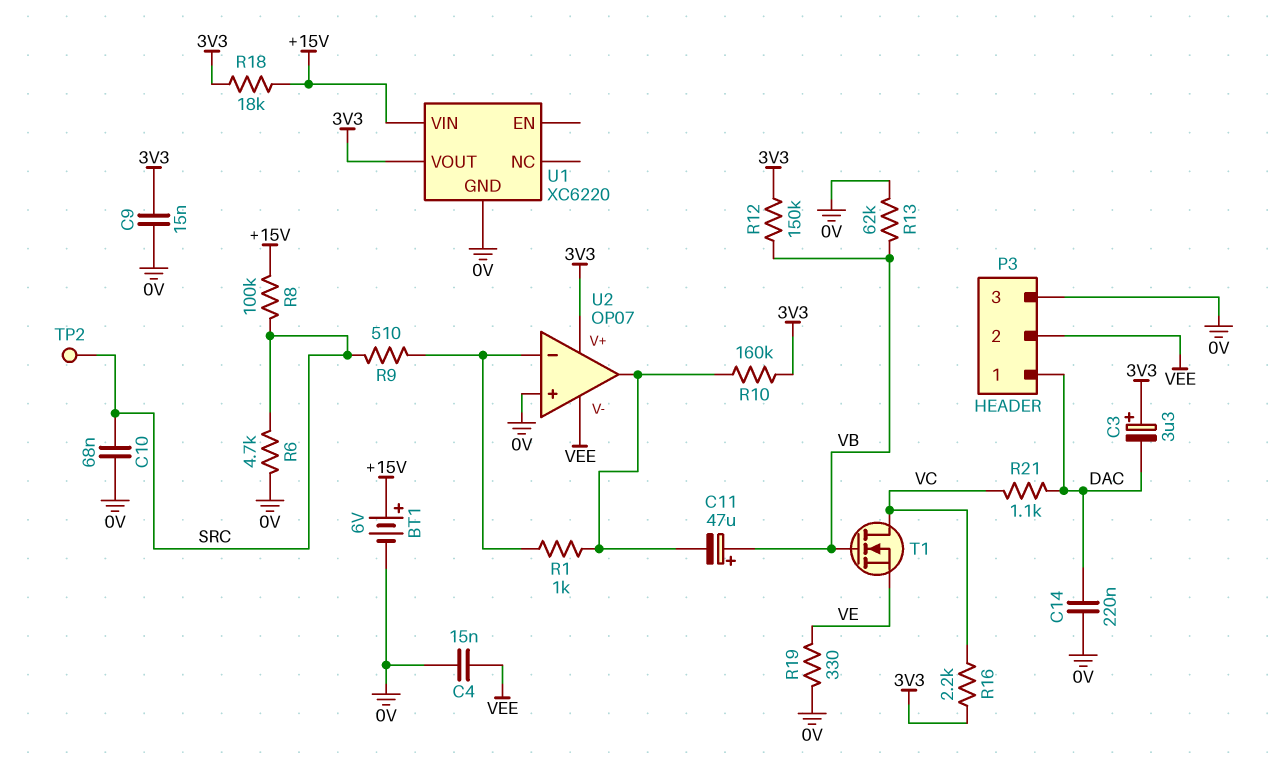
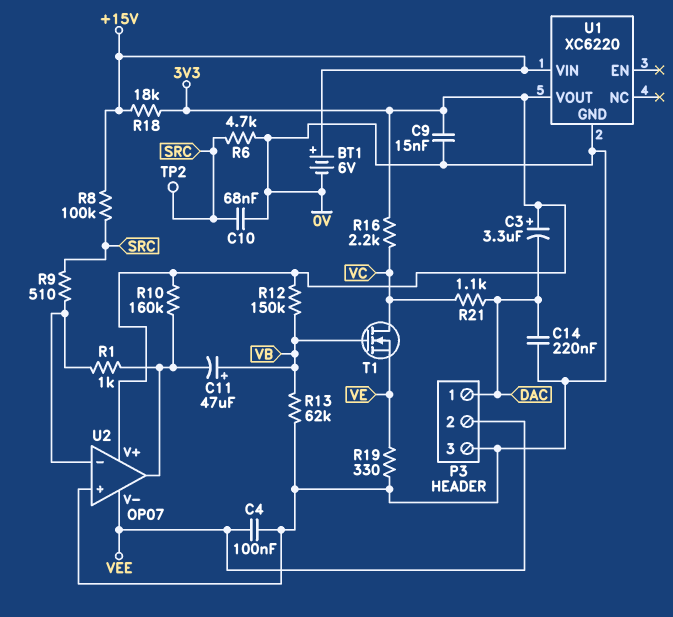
C4: 15nF (0V, VEE) -> 100nF (0V, VEE)

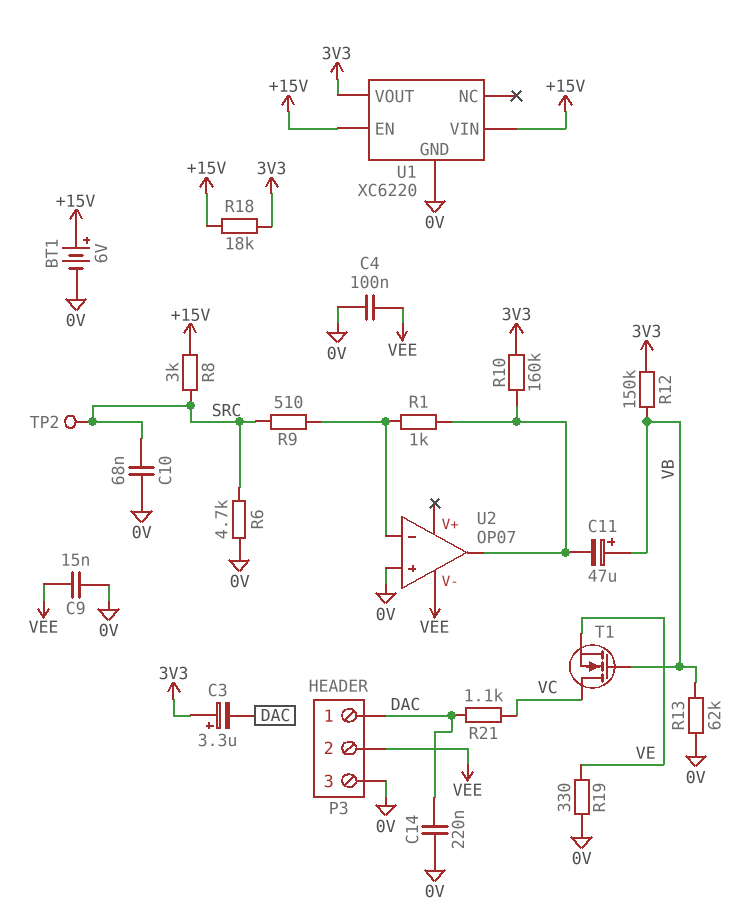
C9: 15nF (0V, 3V3) -> 15nF (0V, VEE)
R8: 100k (+15V, SRC) -> 3k (+15V, SRC)
R16: 2.2k (3V3, VC) -> none
U1 pin EN: none -> +15V
U2 pin V+: 3V3 -> none

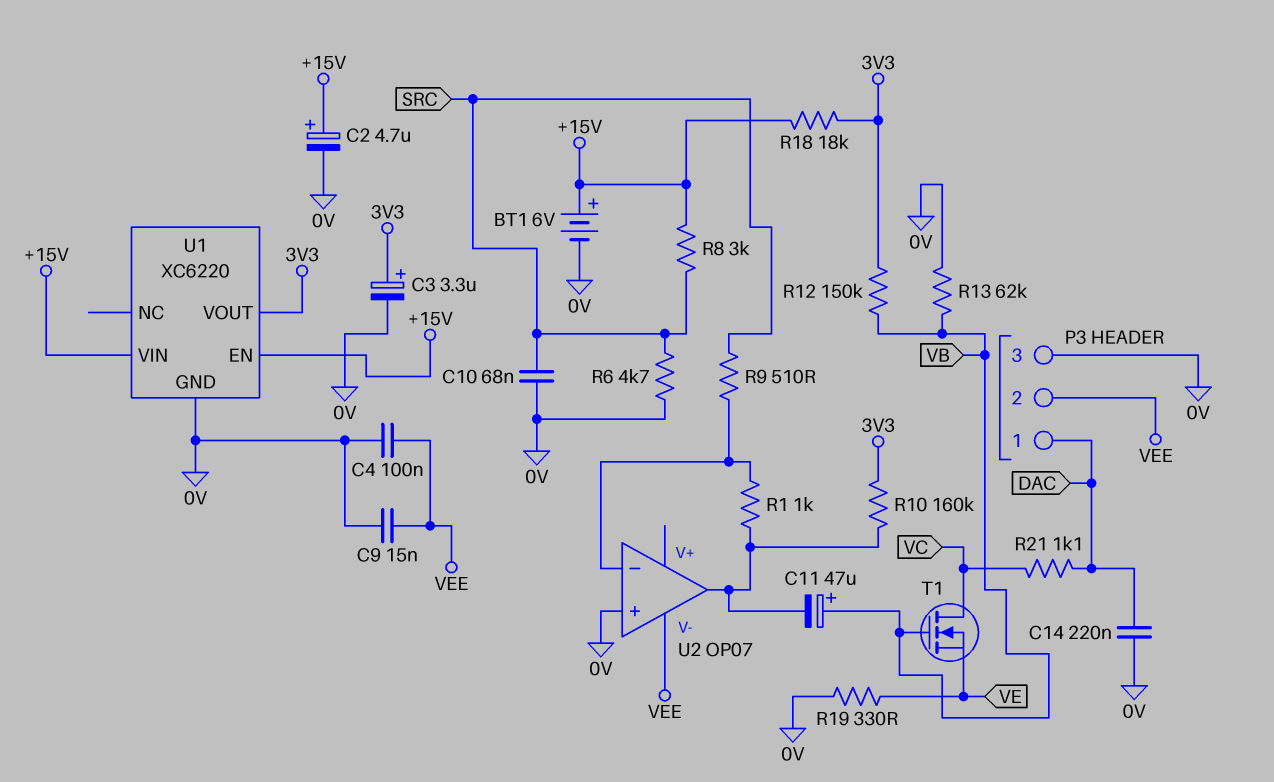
C2: none -> 4.7uF (plus +15V, minus 0V)
C3: 3.3uF (plus 3V3, minus DAC) -> 3.3uF (plus 3V3, minus 0V)
TP2: test point (SRC) -> none

